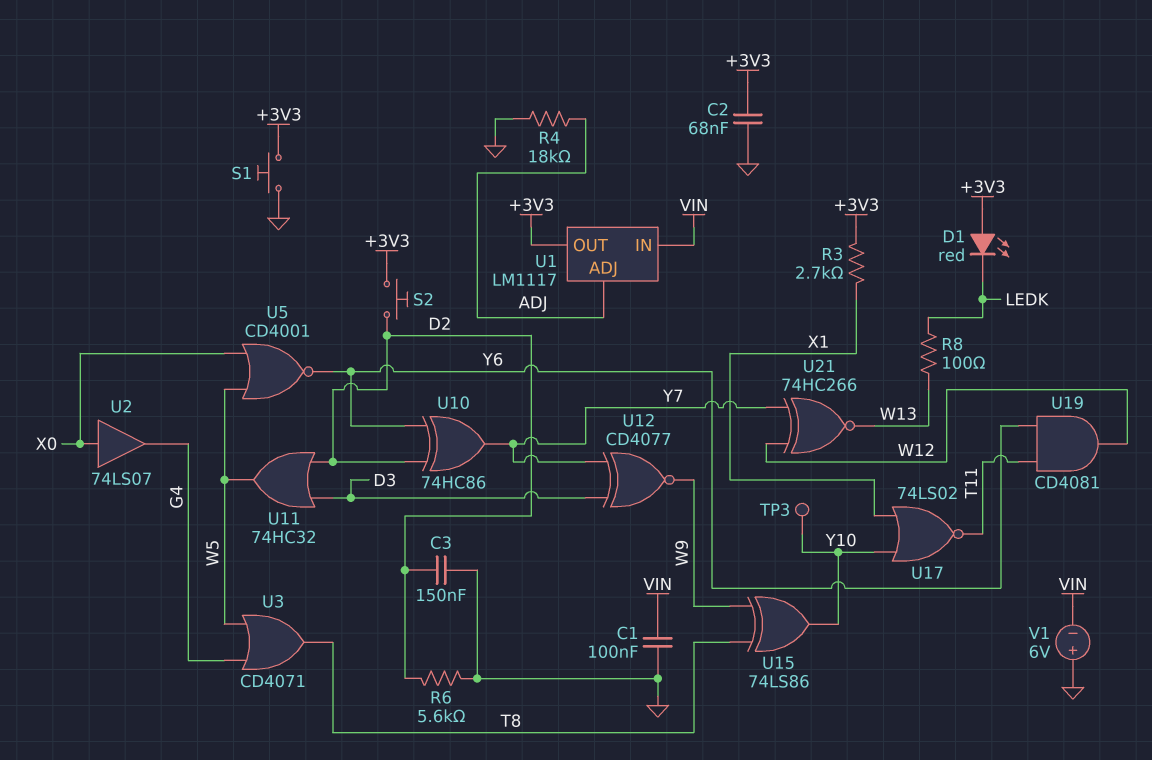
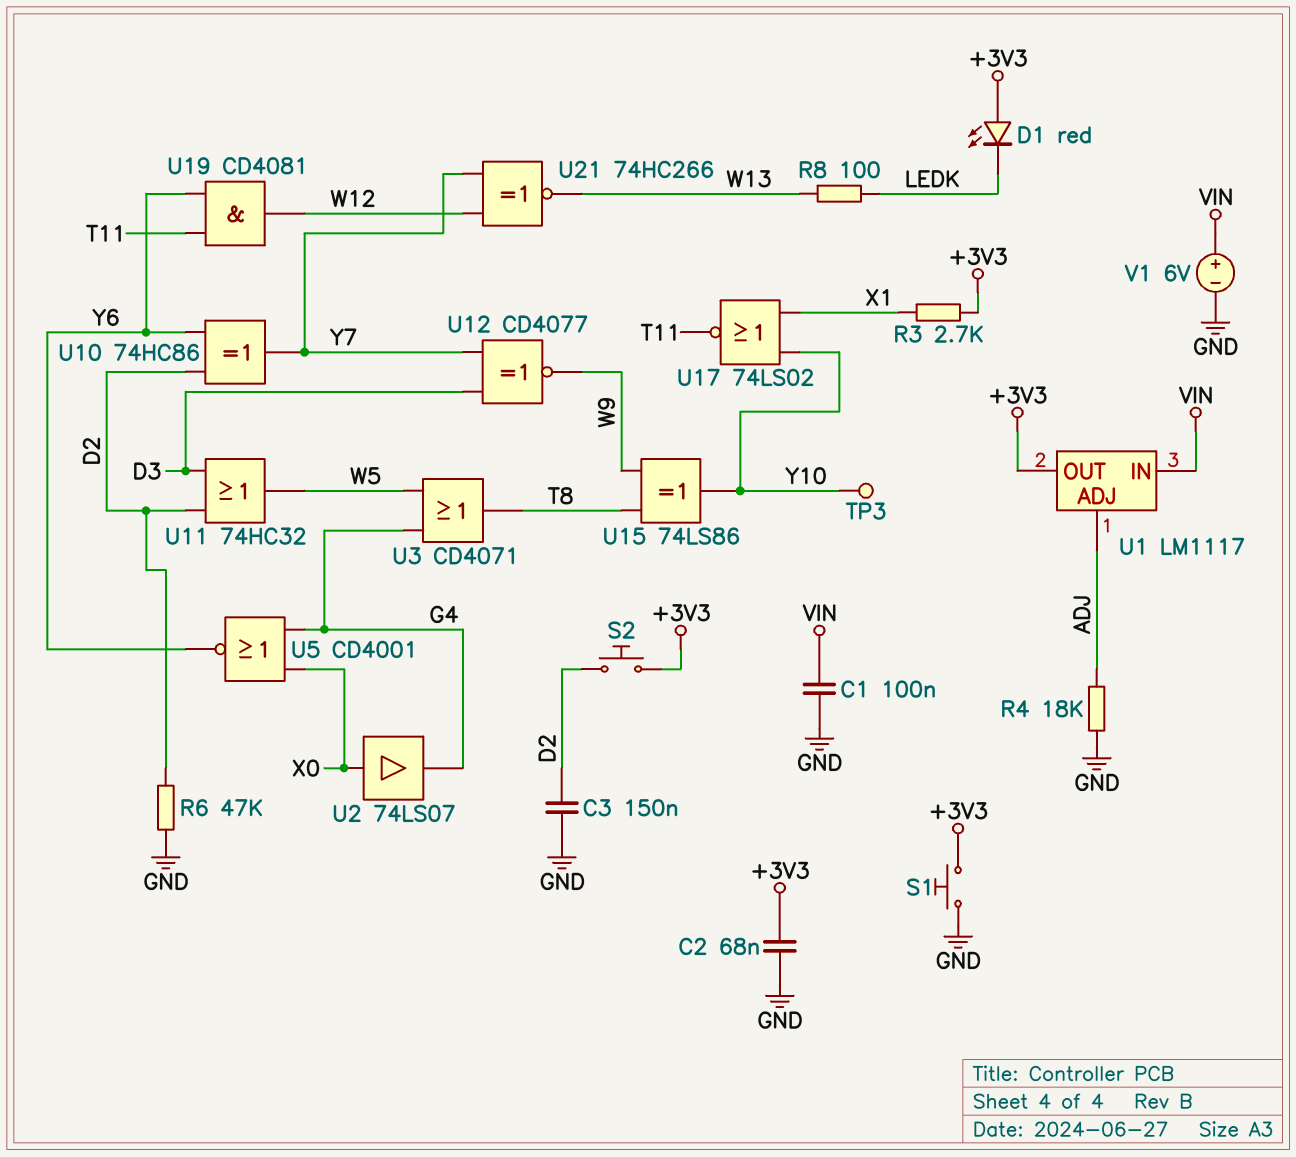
R6: 5.6k (D2, GND) -> 47k (D2, GND)
U5: NOR CD4001 (in W5, in X0, out Y6) -> NOR CD4001 (in G4, in X0, out Y6)
V1: 6V (plus GND, minus VIN) -> 6V (plus VIN, minus GND)

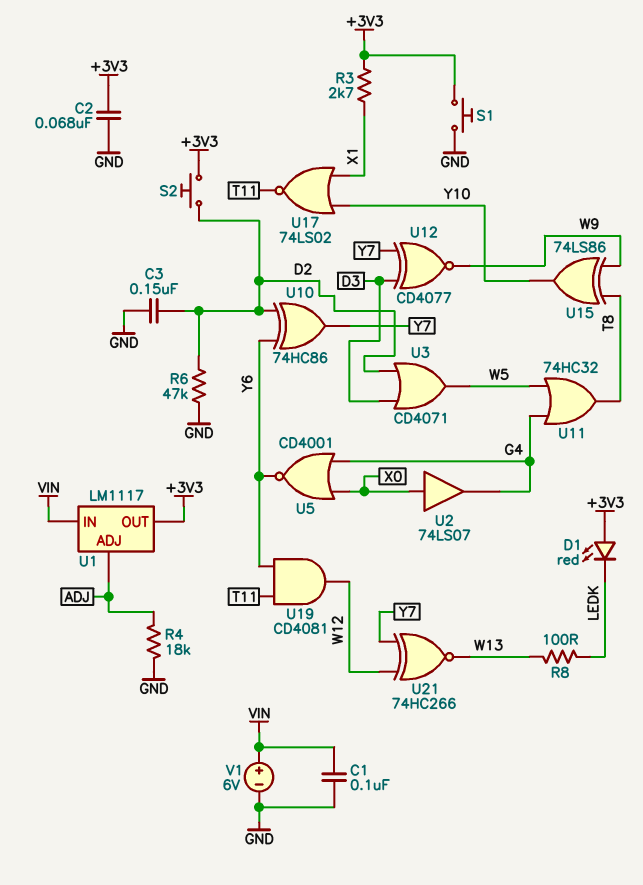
TP3: test point (Y10) -> none
U3: OR CD4071 (in G4, in W5, out T8) -> OR CD4071 (in D2, in D3, out W5)
U11: OR 74HC32 (in D2, in D3, out W5) -> OR 74HC32 (in G4, in W5, out T8)

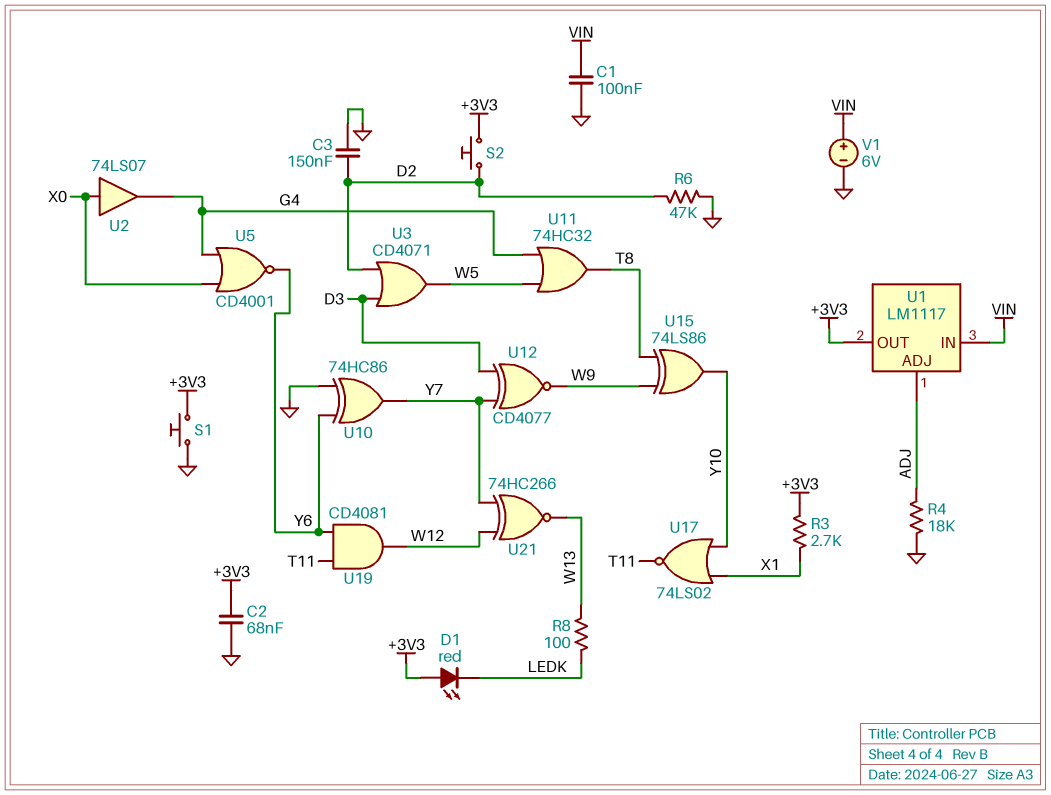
U10: XOR 74HC86 (in D2, in Y6, out Y7) -> XOR 74HC86 (in GND, in Y6, out Y7)

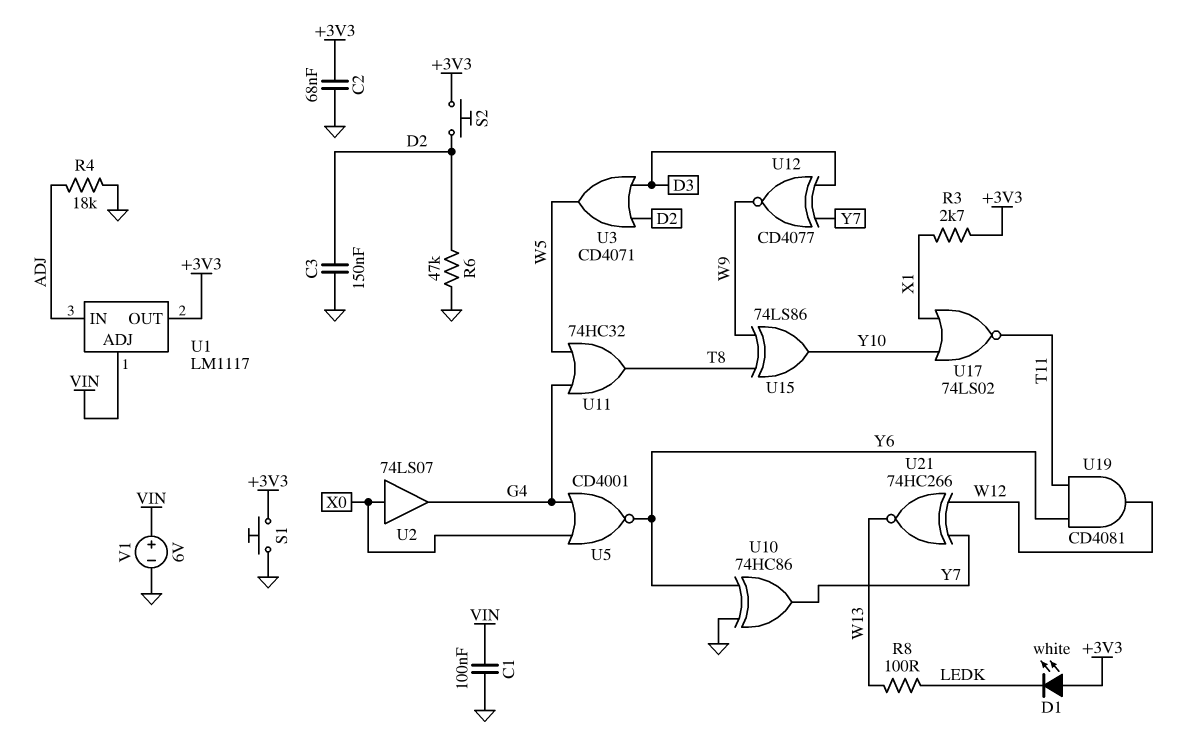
D1: LED red (A +3V3, K LEDK) -> LED white (A +3V3, K LEDK)
U1 pin ADJ: ADJ -> VIN
U1 pin IN: VIN -> ADJ

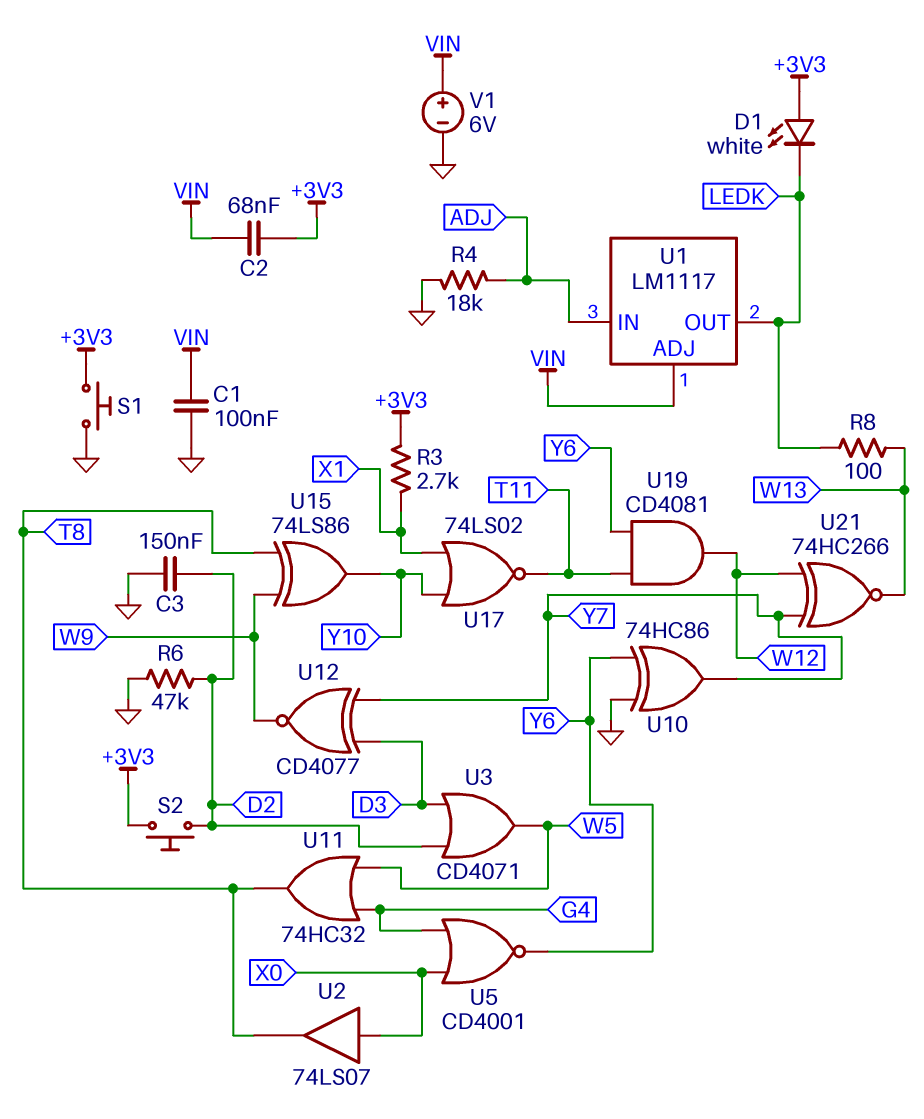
C2: 68nF (+3V3, GND) -> 68nF (+3V3, VIN)
U1 pin OUT: +3V3 -> LEDK
U2: buffer 74LS07 (in X0, out G4) -> buffer 74LS07 (in X0, out T8)

